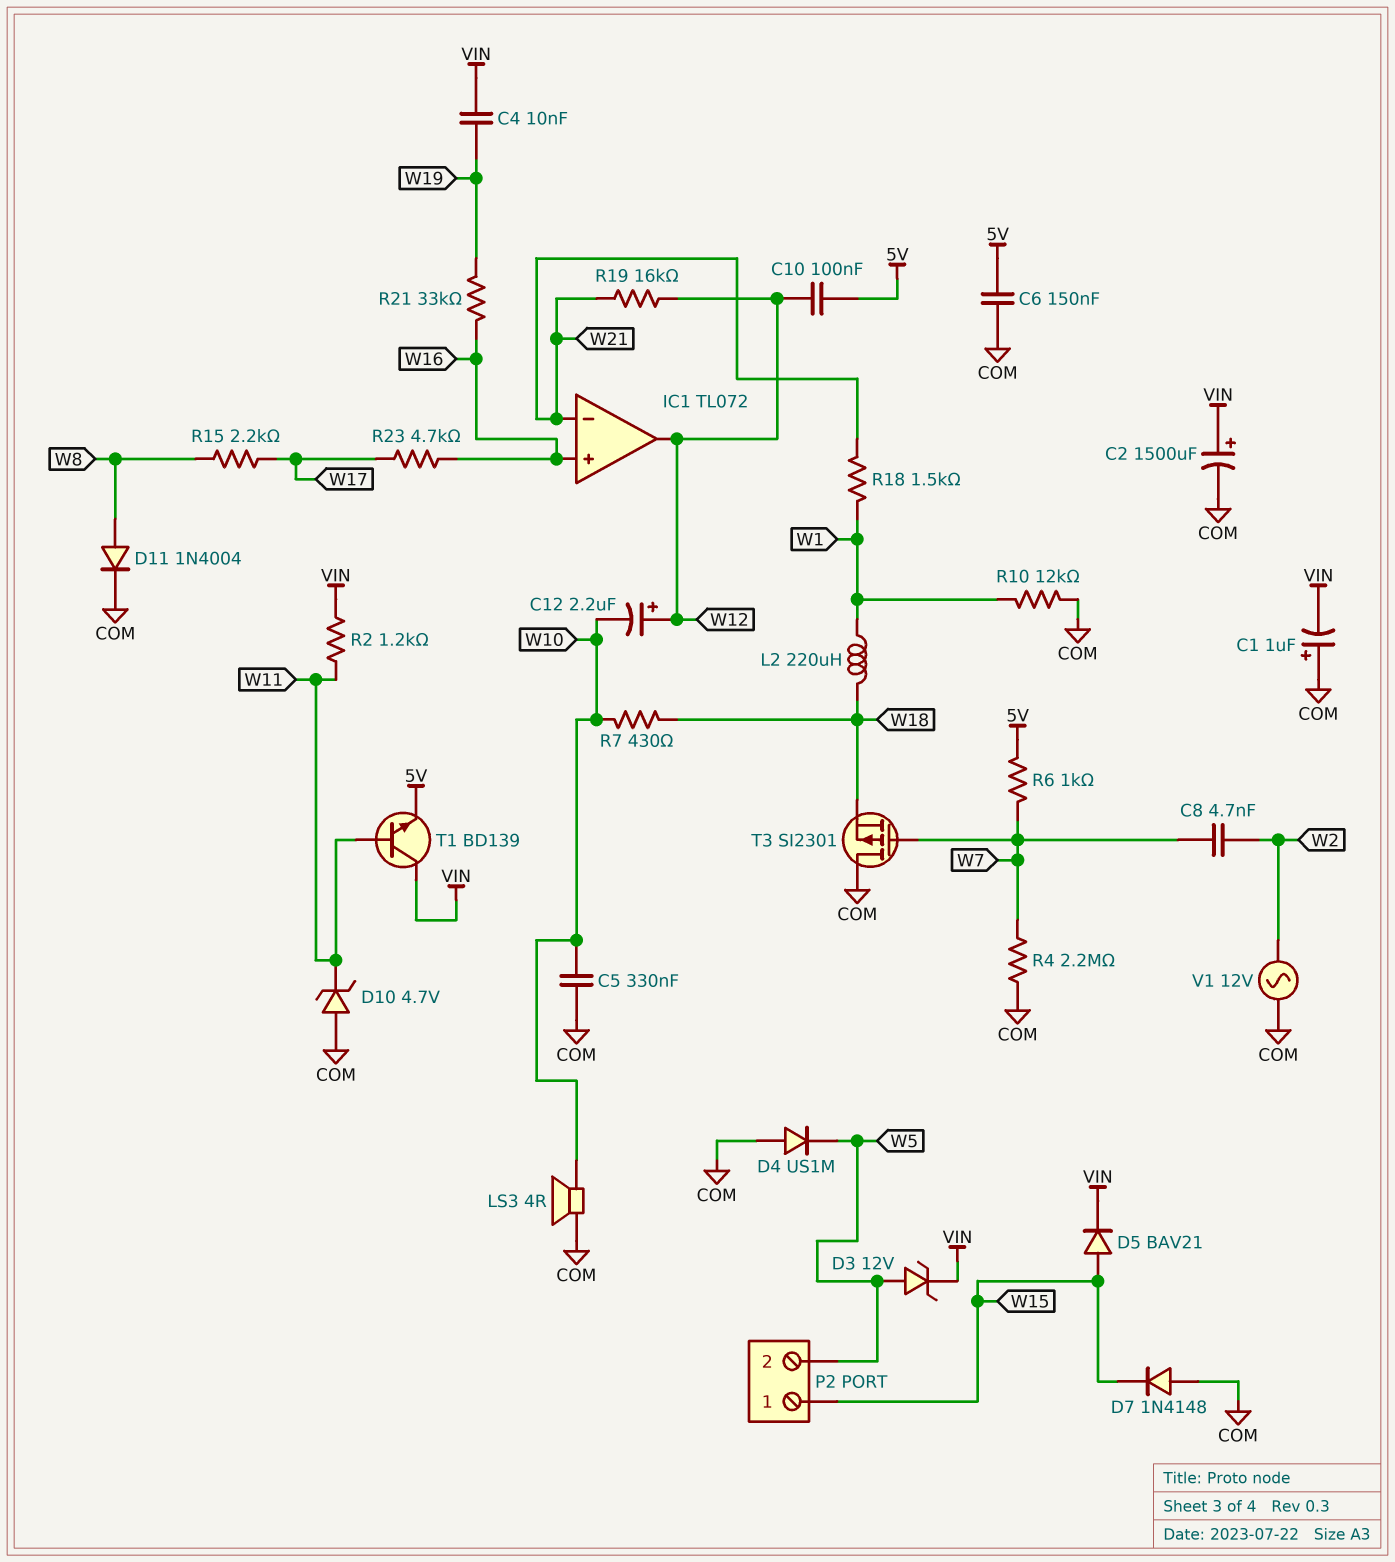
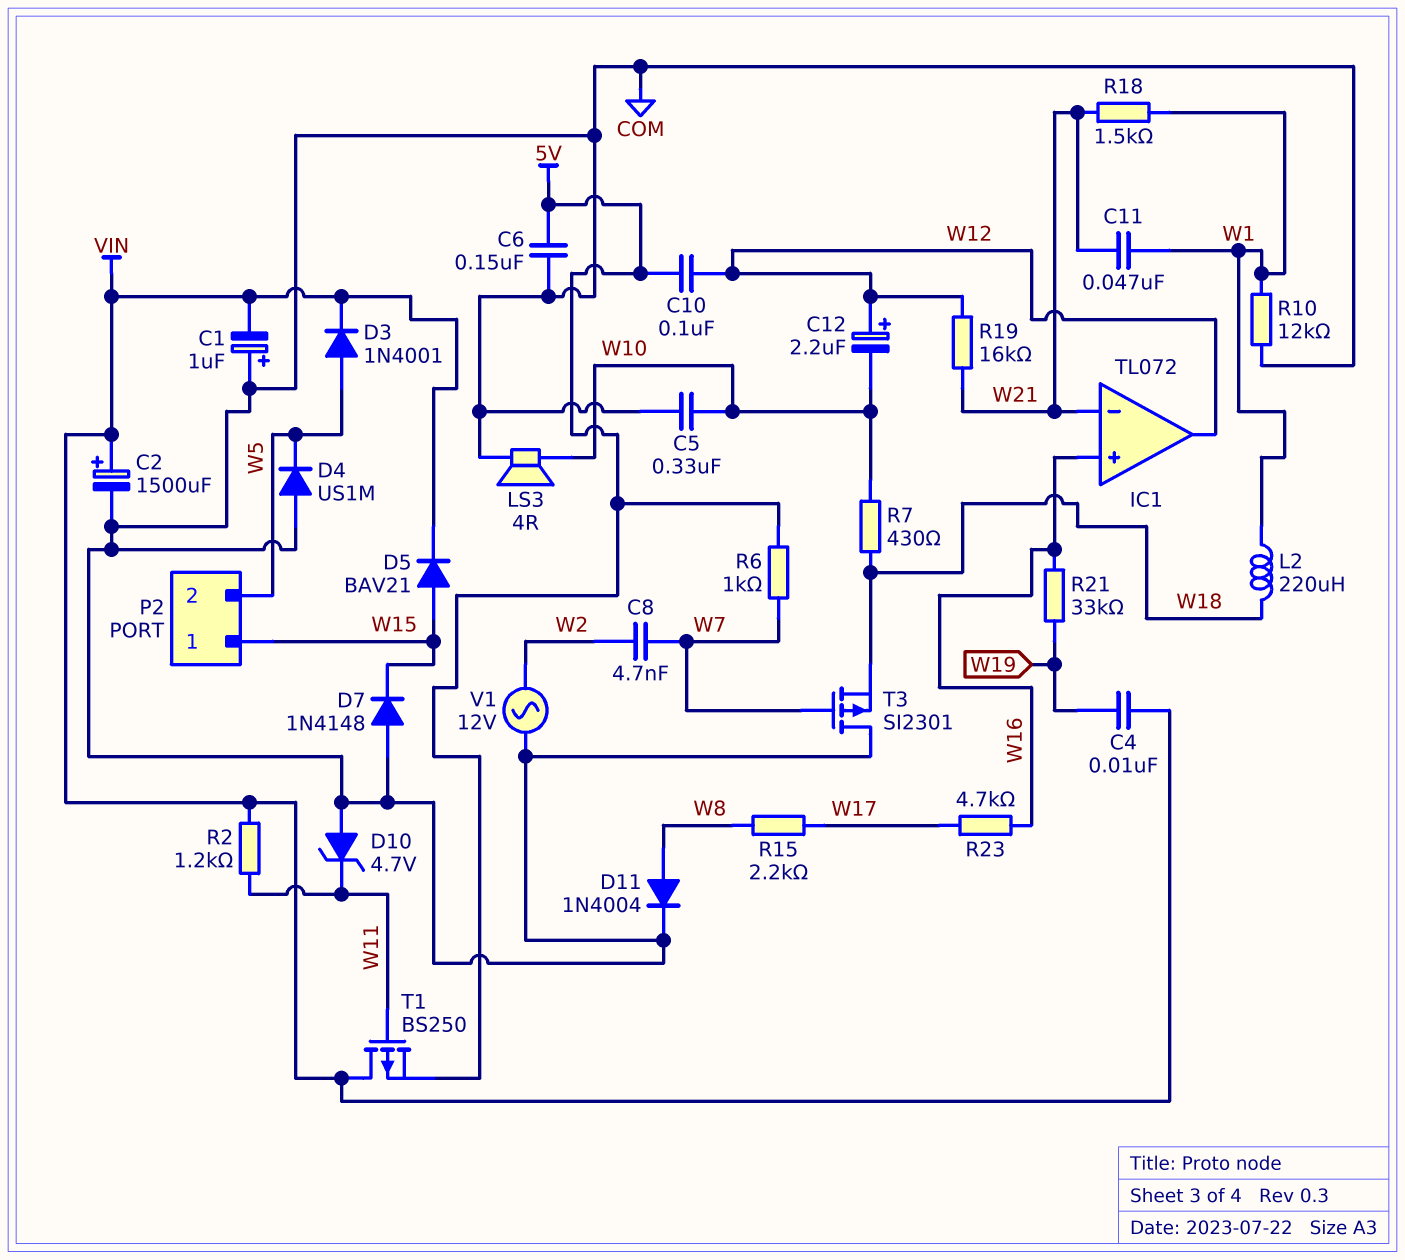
C11: none -> 47nF (W1, W21)
D3: zener 12V (A W5, K VIN) -> diode 1N4001 (A W5, K VIN)
R4: 2.2M (COM, W7) -> none
T1: NPN BD139 (B W11, C VIN, E 5V) -> PMOS BS250 (G W11, D VIN, S 5V)

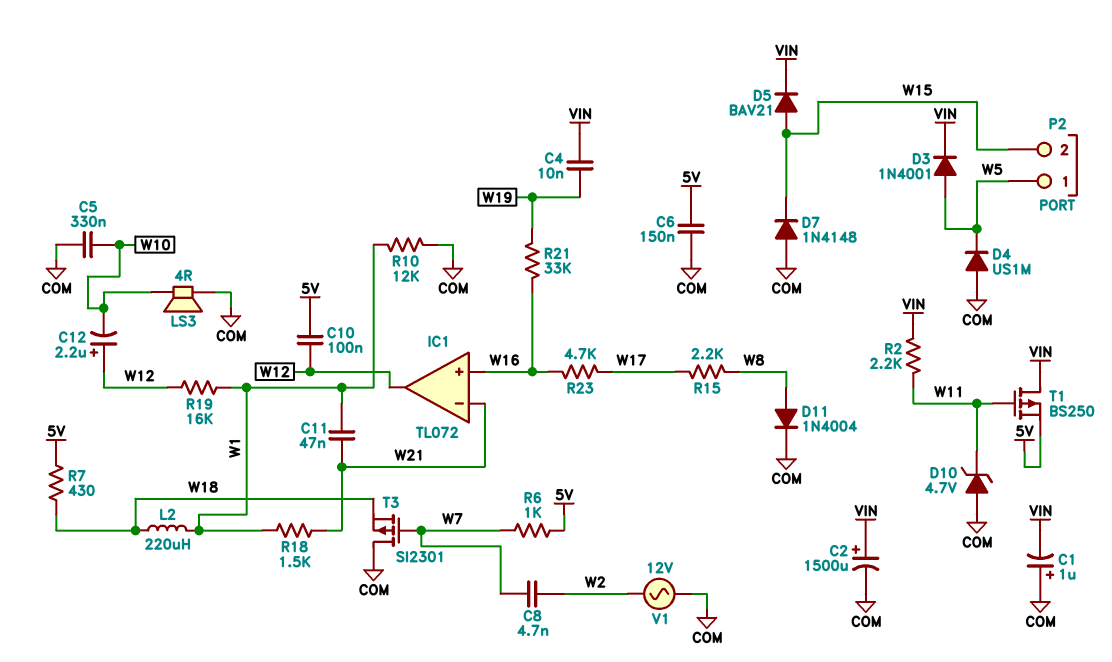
P2 pin 1: W15 -> W5
P2 pin 2: W5 -> W15
R2: 1.2k (VIN, W11) -> 2.2k (VIN, W11)
R7: 430 (W10, W18) -> 430 (5V, W18)
R19: 16k (W12, W21) -> 16k (W1, W12)

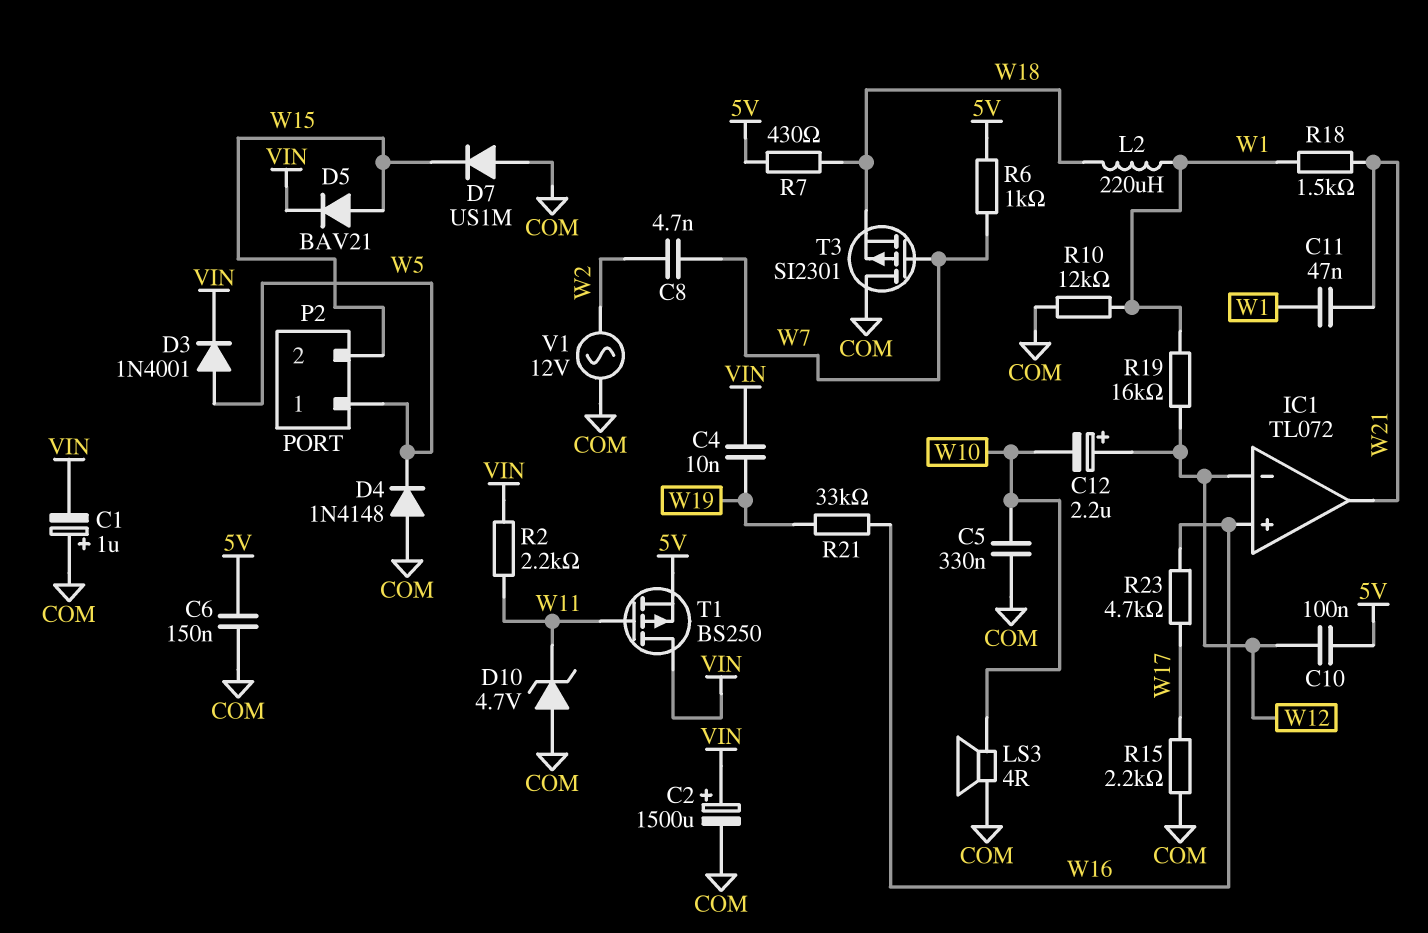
D4: diode US1M (A COM, K W5) -> diode 1N4148 (A COM, K W5)
D7: diode 1N4148 (A COM, K W15) -> diode US1M (A COM, K W15)
D11: diode 1N4004 (A W8, K COM) -> none
IC1 pin in-: W21 -> W12
IC1 pin out: W12 -> W21
R15: 2.2k (W8, W17) -> 2.2k (COM, W17)

